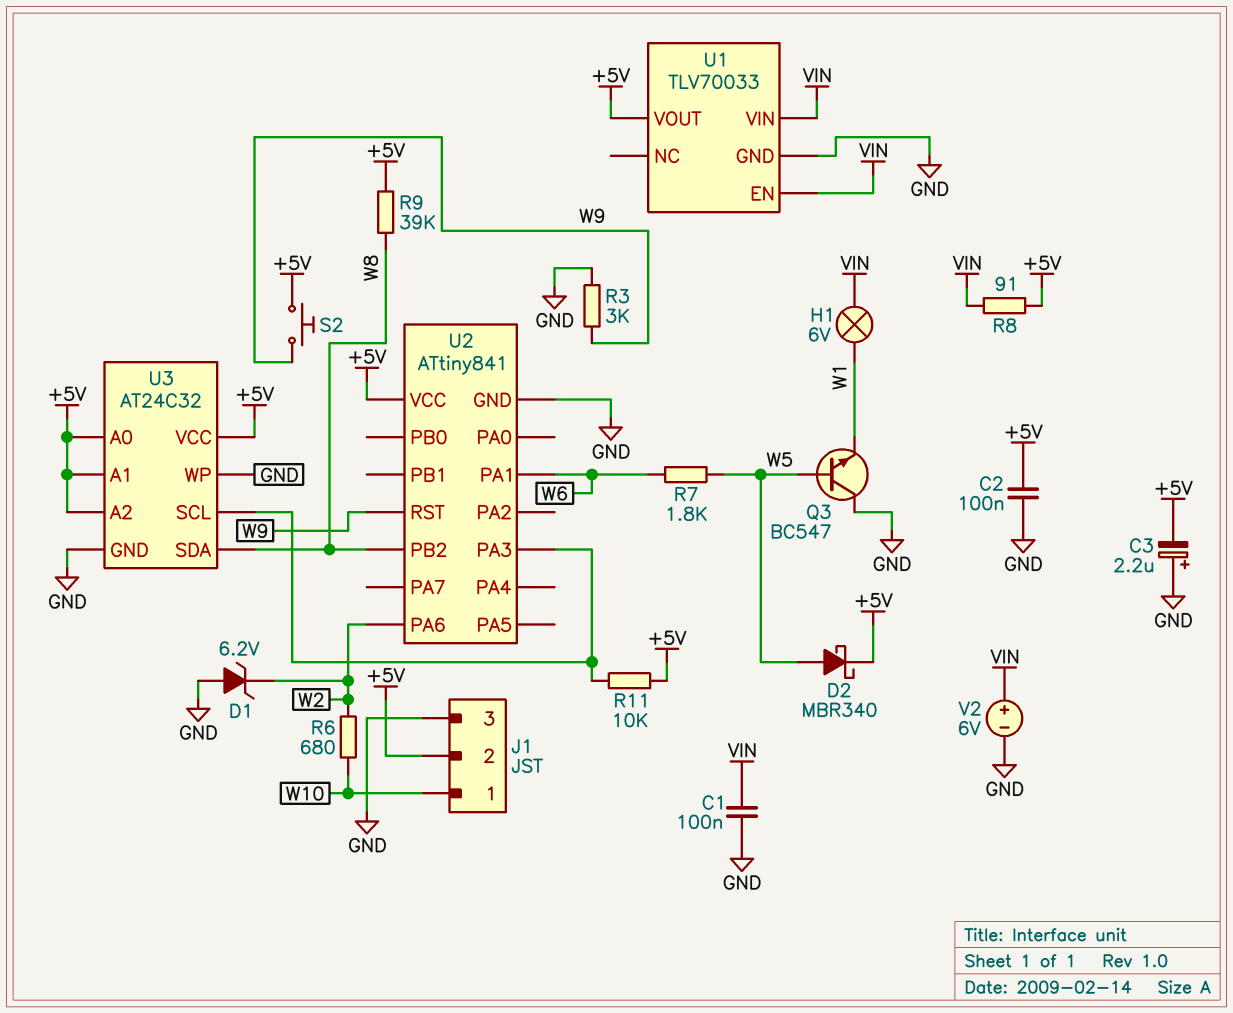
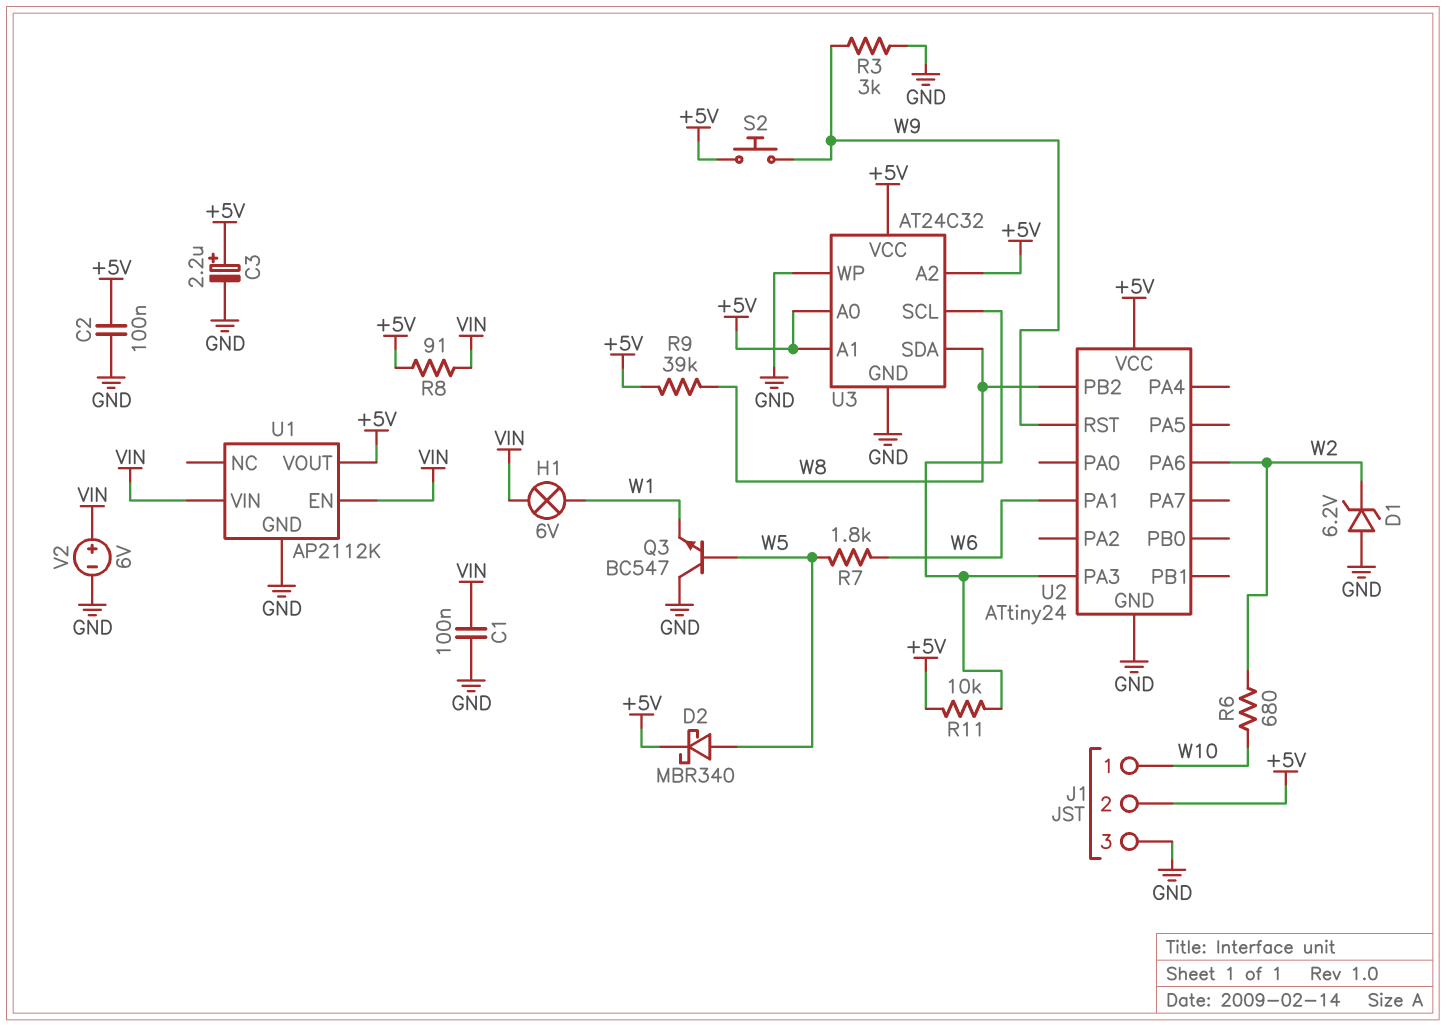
C3: 2.2uF (plus GND, minus +5V) -> 2.2uF (plus +5V, minus GND)
U1: TLV70033 -> AP2112K
U2: ATtiny841 -> ATtiny24

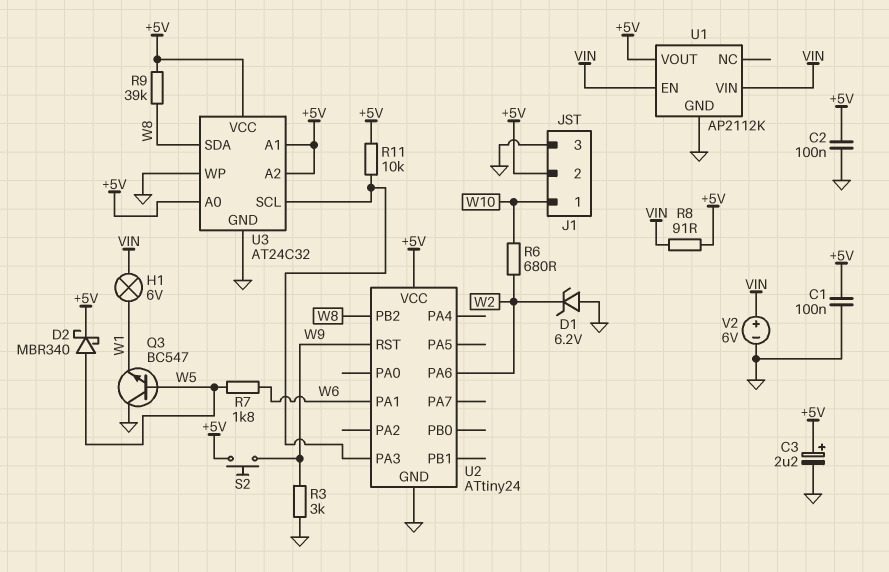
C1: 100nF (GND, VIN) -> 100nF (+5V, GND)

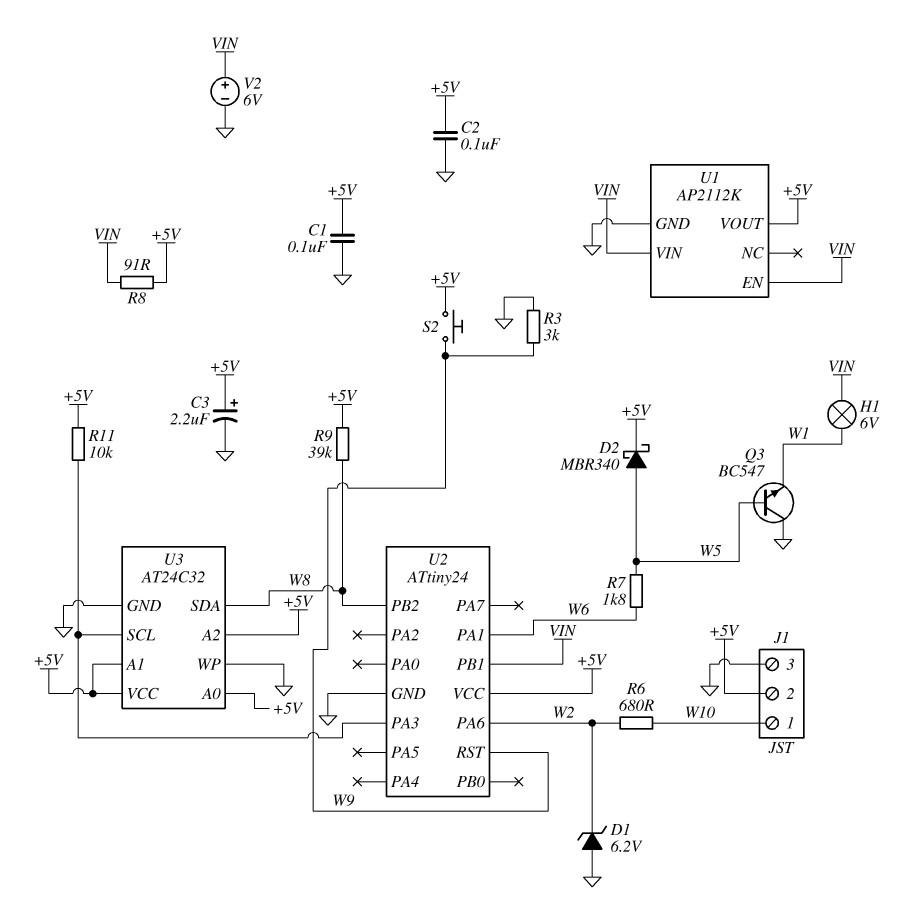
U2 pin PB1: none -> VIN

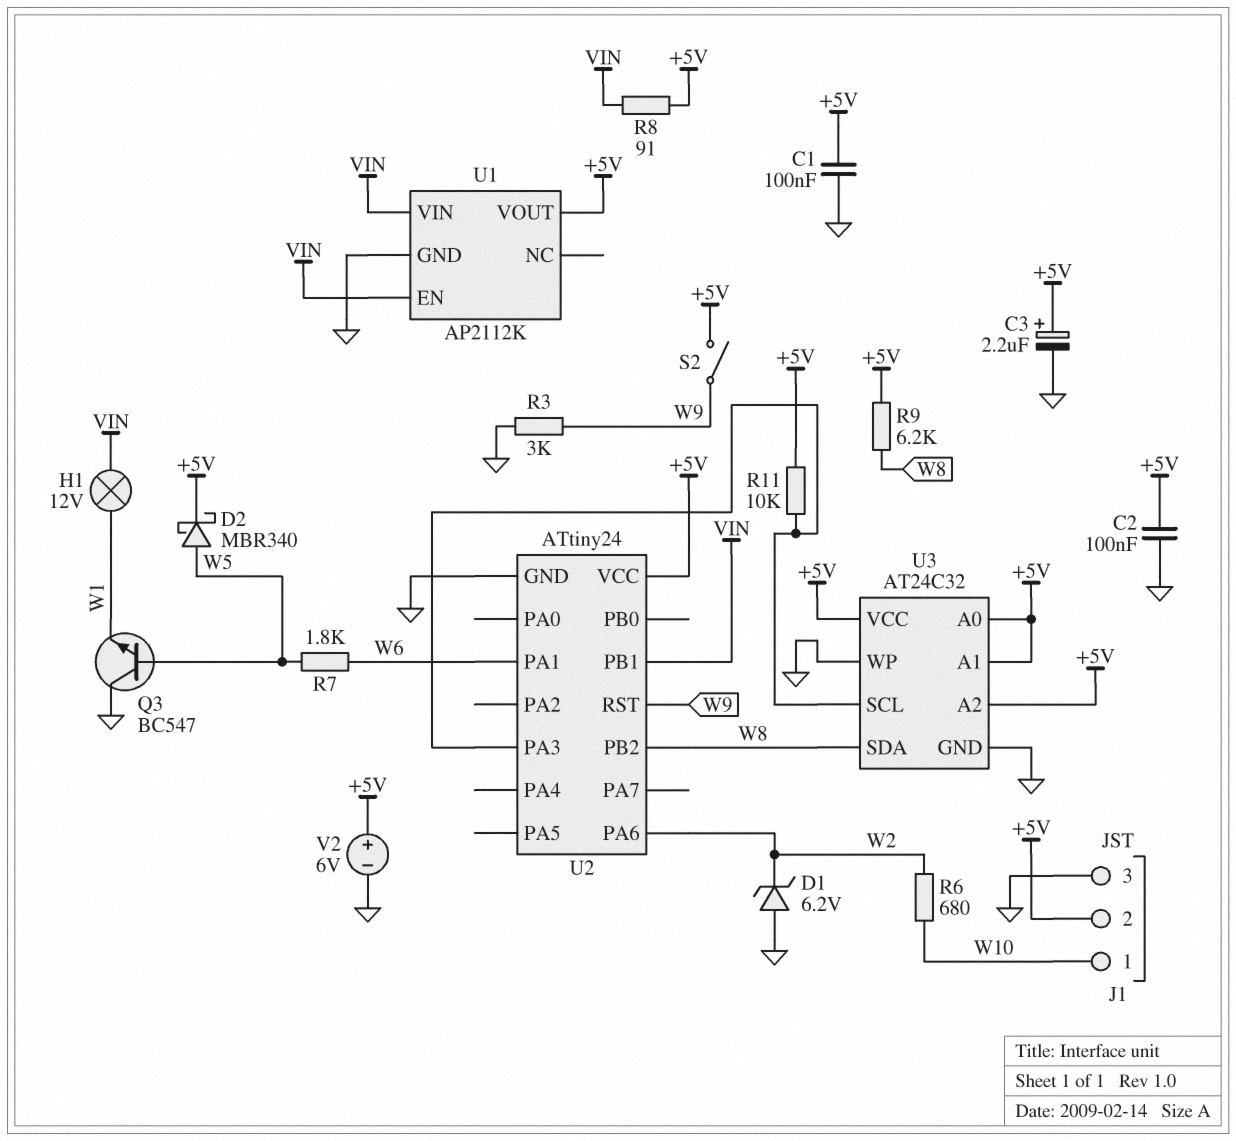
H1: lamp 6V (VIN, W1) -> lamp 12V (VIN, W1)
R9: 39k (+5V, W8) -> 6.2k (+5V, W8)
S2: button (+5V, W9) -> switch (+5V, W9)
V2: 6V (plus VIN, minus GND) -> 6V (plus +5V, minus GND)

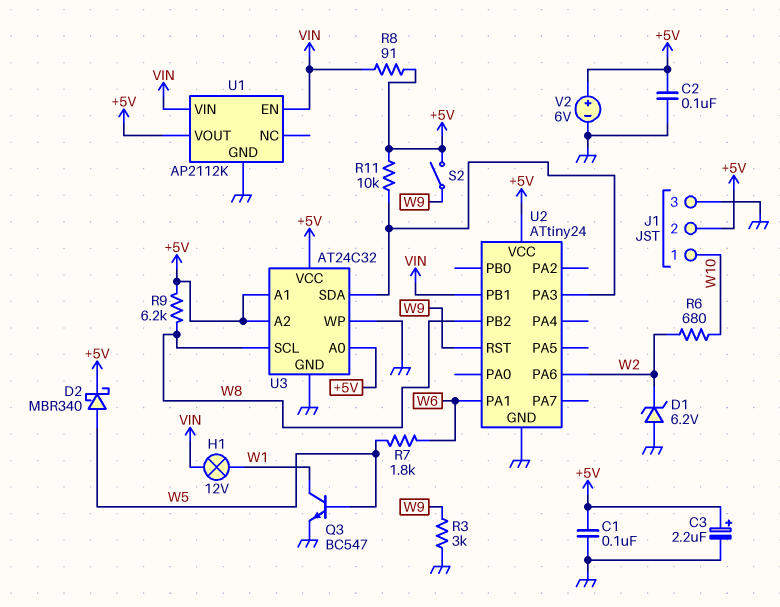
Q3: NPN BC547 (B W5, C GND, E W1) -> NPN BC547 (B W5, C W1, E GND)
U3 pin SCL: U2/PA3 -> W8
U3 pin SDA: W8 -> U2/PA3

